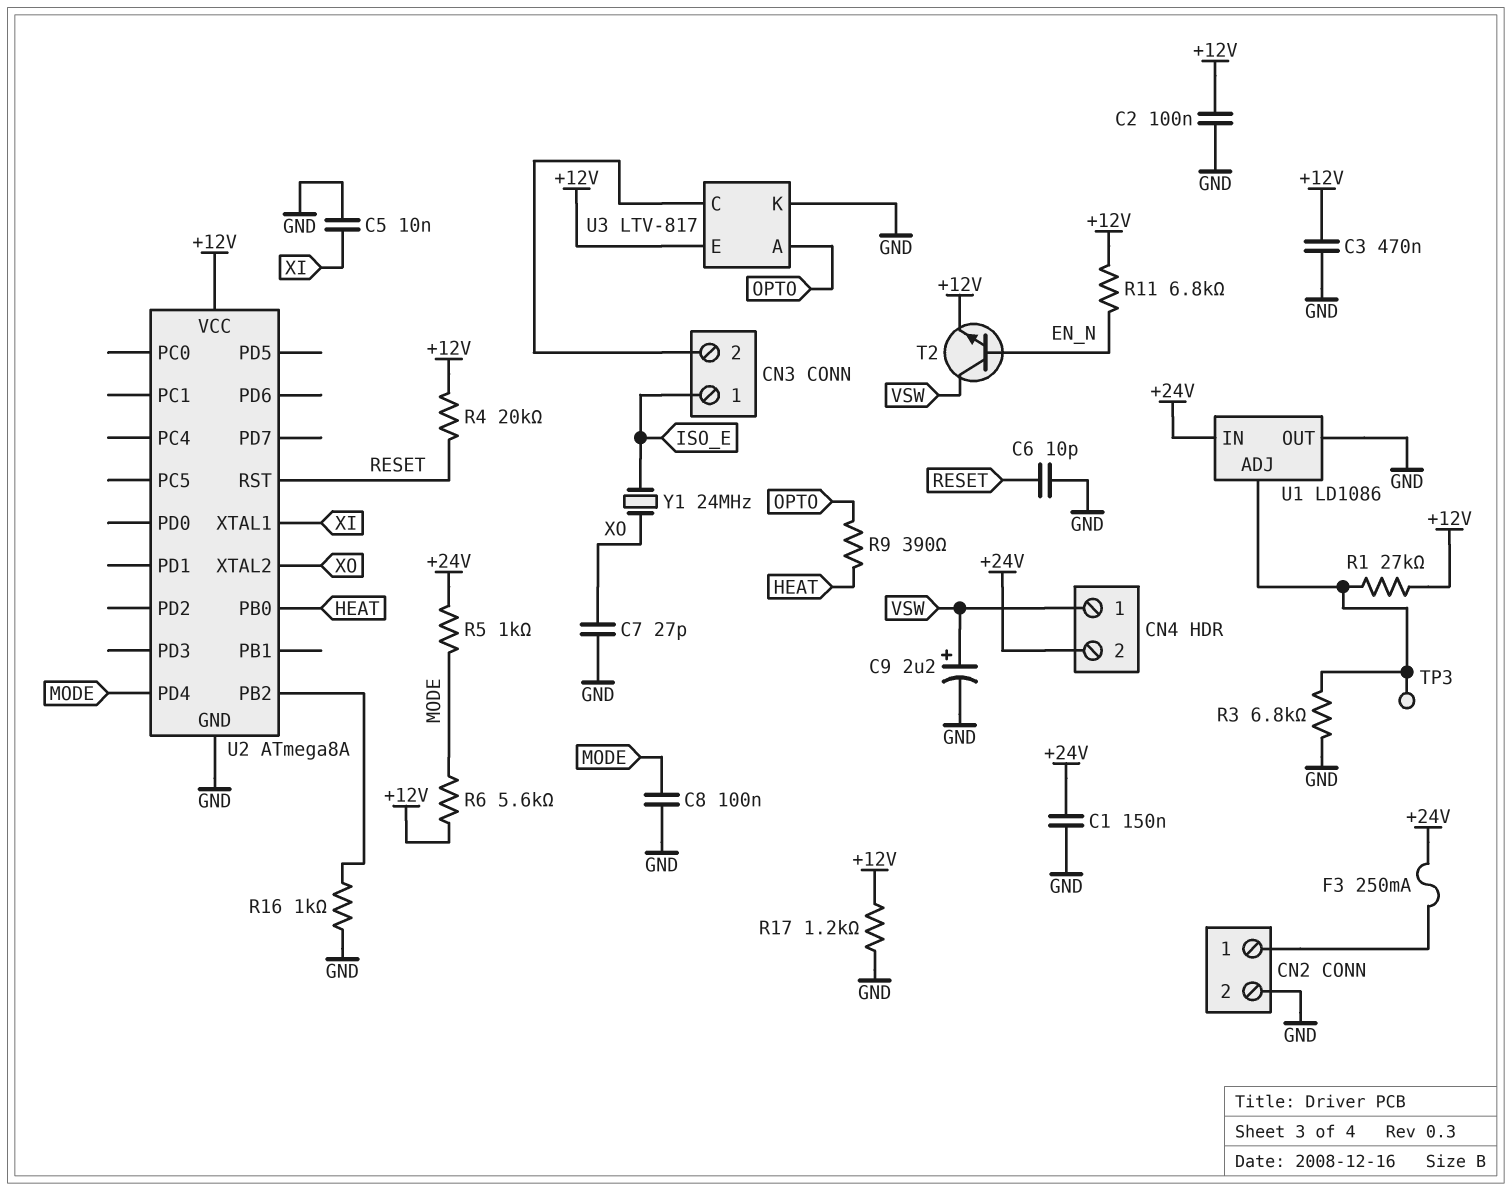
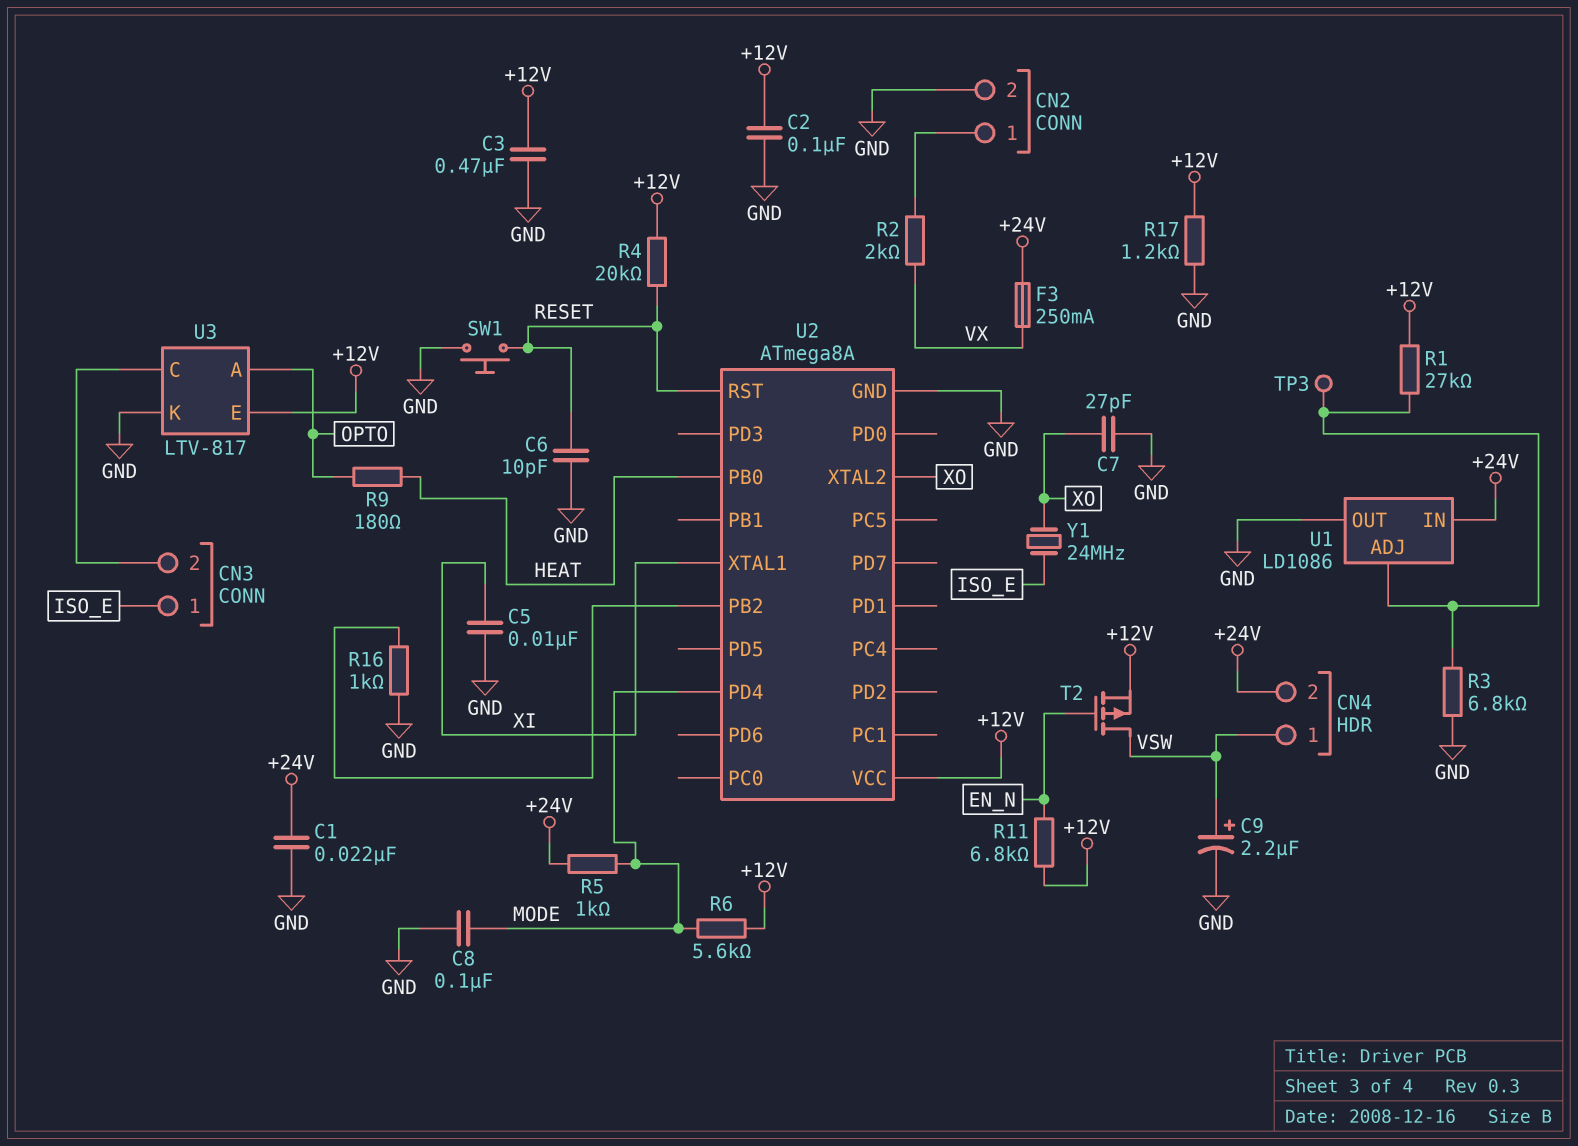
C1: 150nF (+24V, GND) -> 22nF (+24V, GND)
F3: 250mA (+24V, CN2/1) -> 250mA (+24V, VX)
R2: none -> 2k (CN2/1, VX)
R9: 390 (HEAT, OPTO) -> 180 (HEAT, OPTO)
SW1: none -> button (GND, RESET)
T2: NPN (B EN_N, C VSW, E +12V) -> PMOS (G EN_N, D VSW, S +12V)

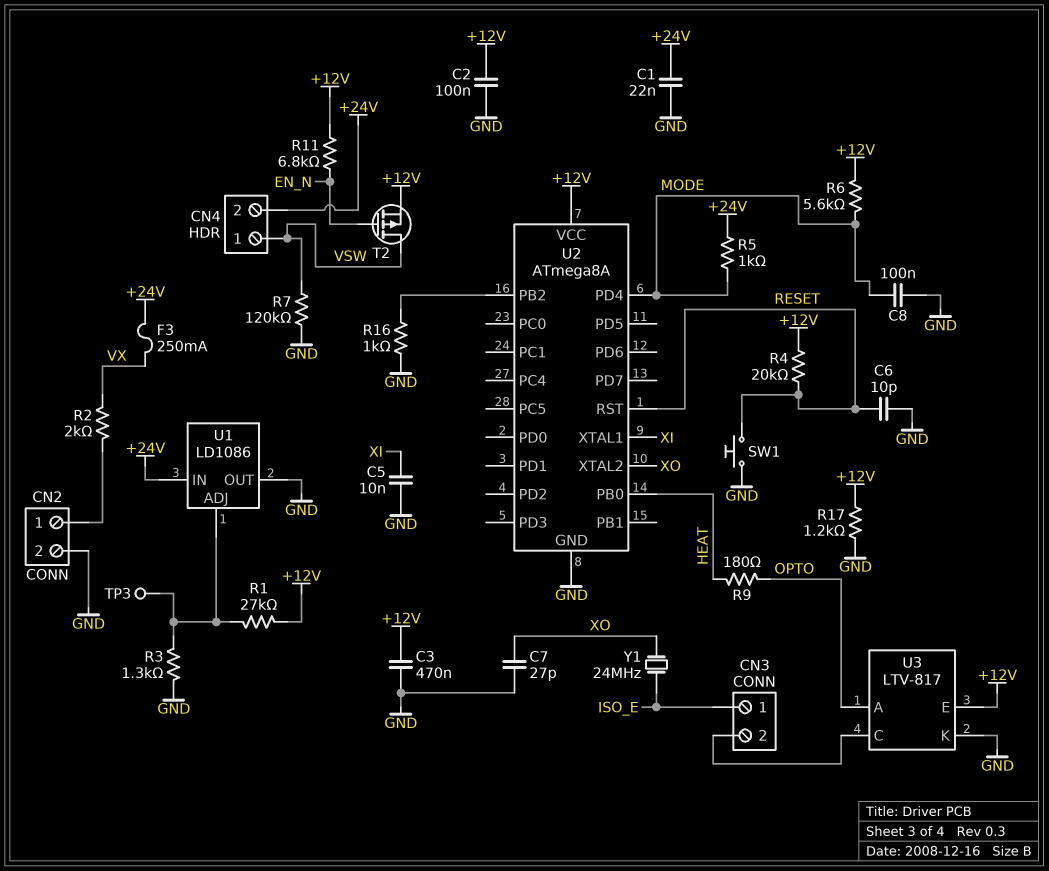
C9: 2.2uF (plus VSW, minus GND) -> none
R3: 6.8k (GND, U1/ADJ) -> 1.3k (GND, U1/ADJ)
R7: none -> 120k (GND, VSW)

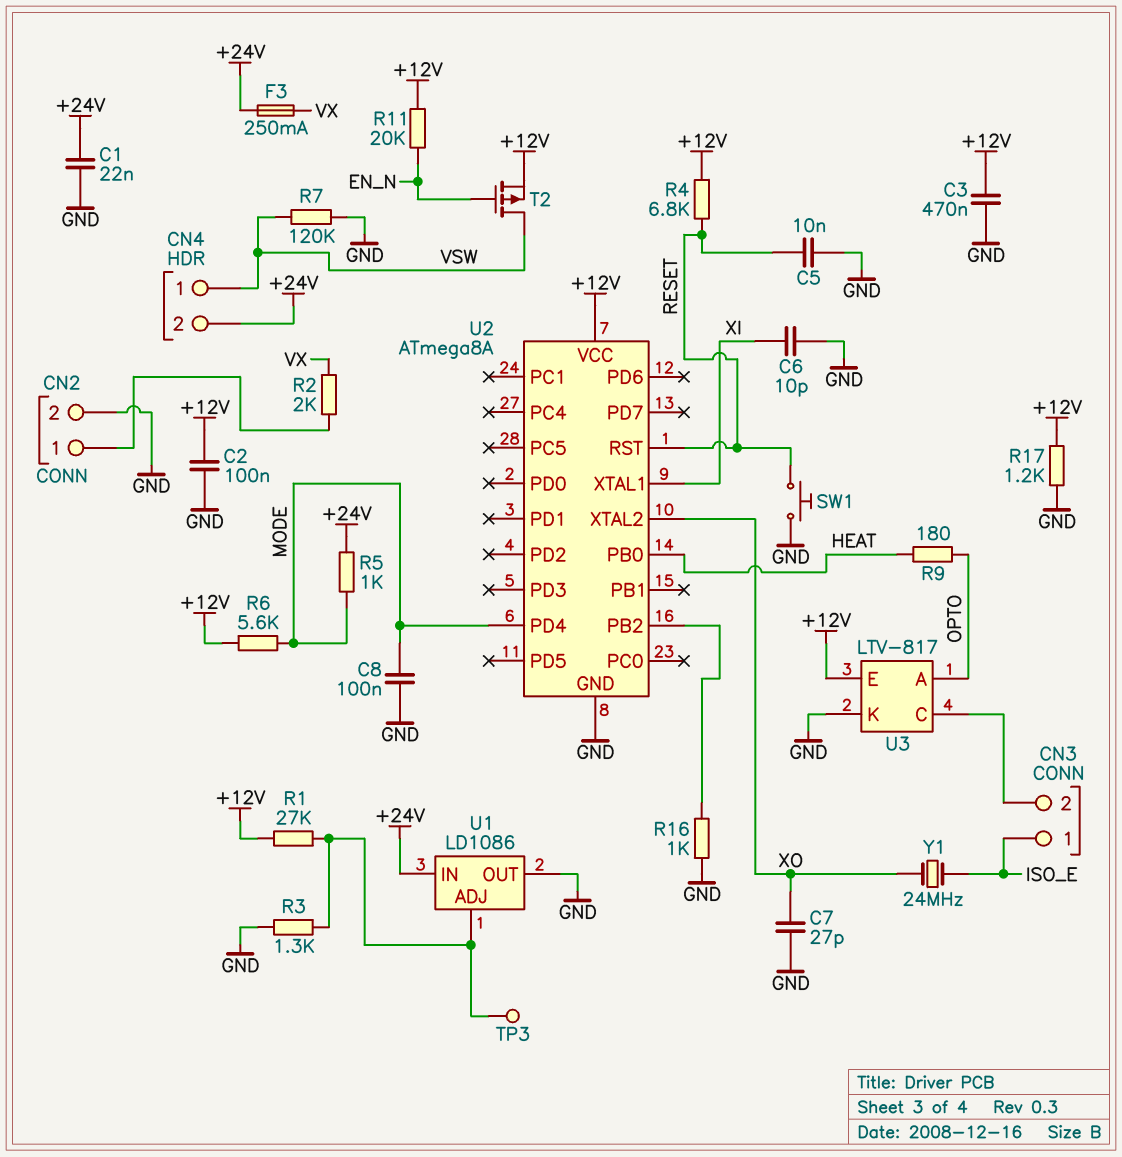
C5: 10nF (GND, XI) -> 10nF (GND, RESET)
C6: 10pF (GND, RESET) -> 10pF (GND, XI)
R4: 20k (+12V, RESET) -> 6.8k (+12V, RESET)
R11: 6.8k (+12V, EN_N) -> 20k (+12V, EN_N)

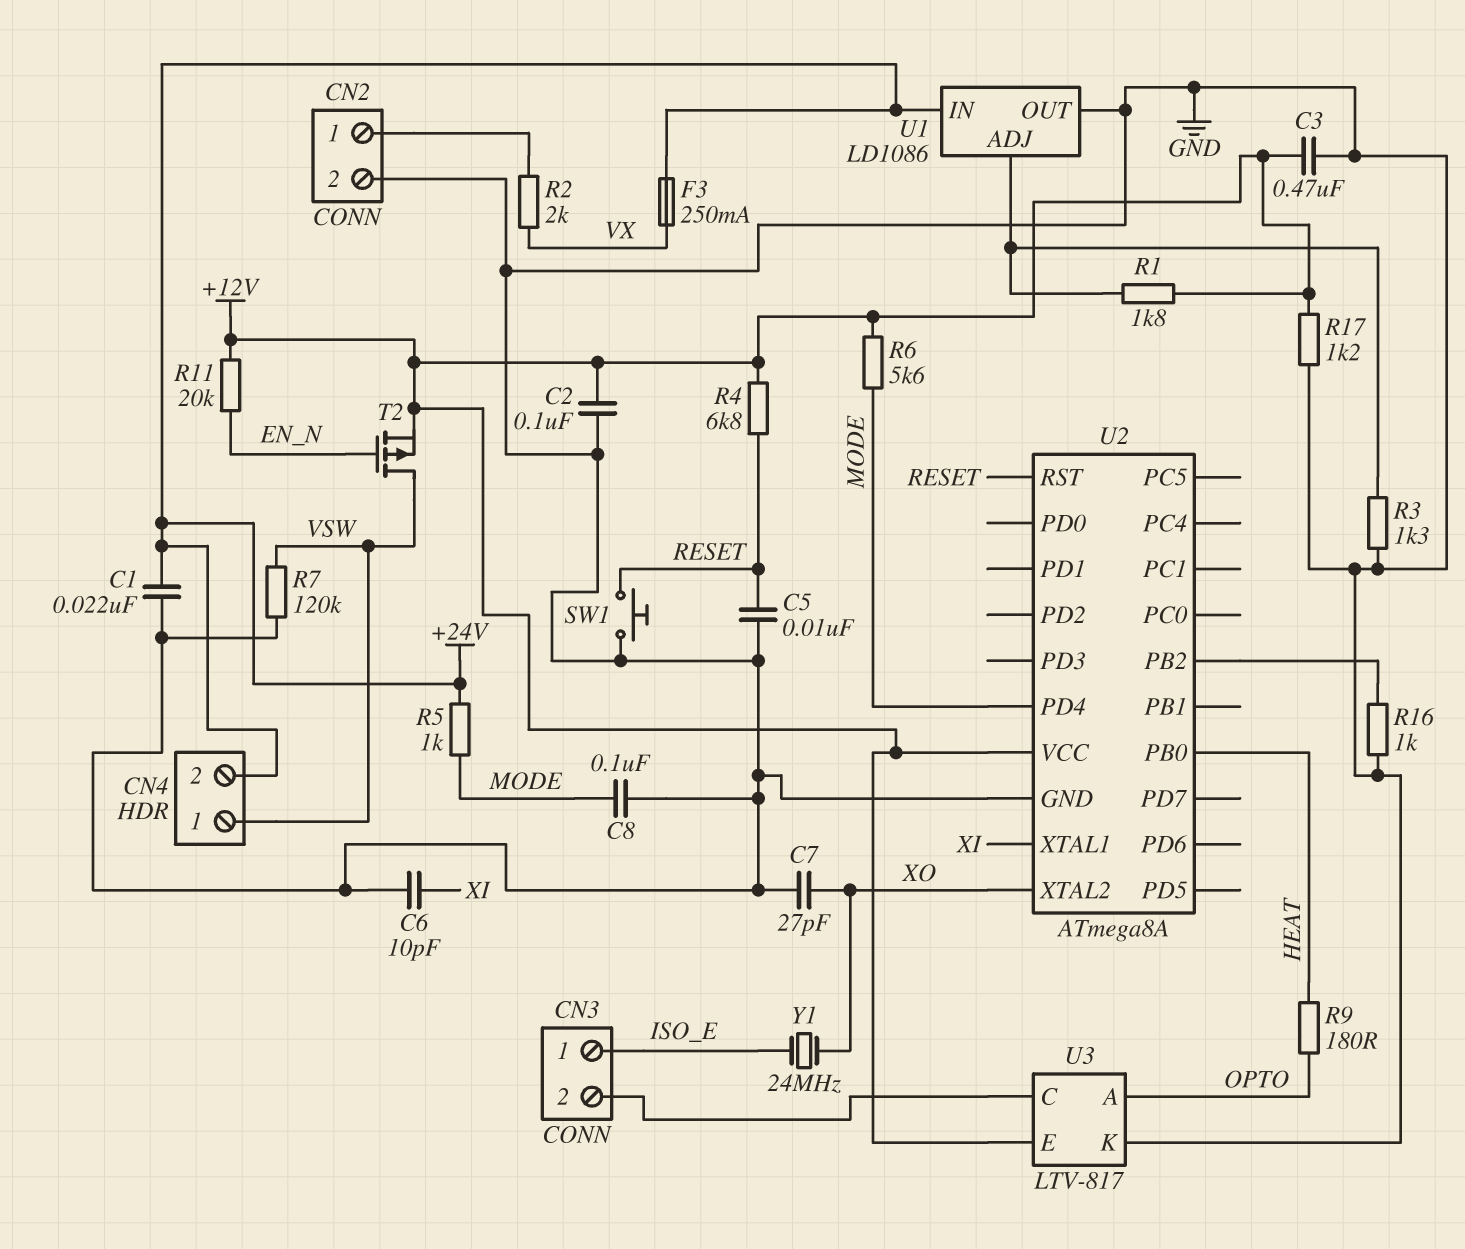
R1: 27k (+12V, U1/ADJ) -> 1.8k (+12V, U1/ADJ)
TP3: test point (U1/ADJ) -> none

